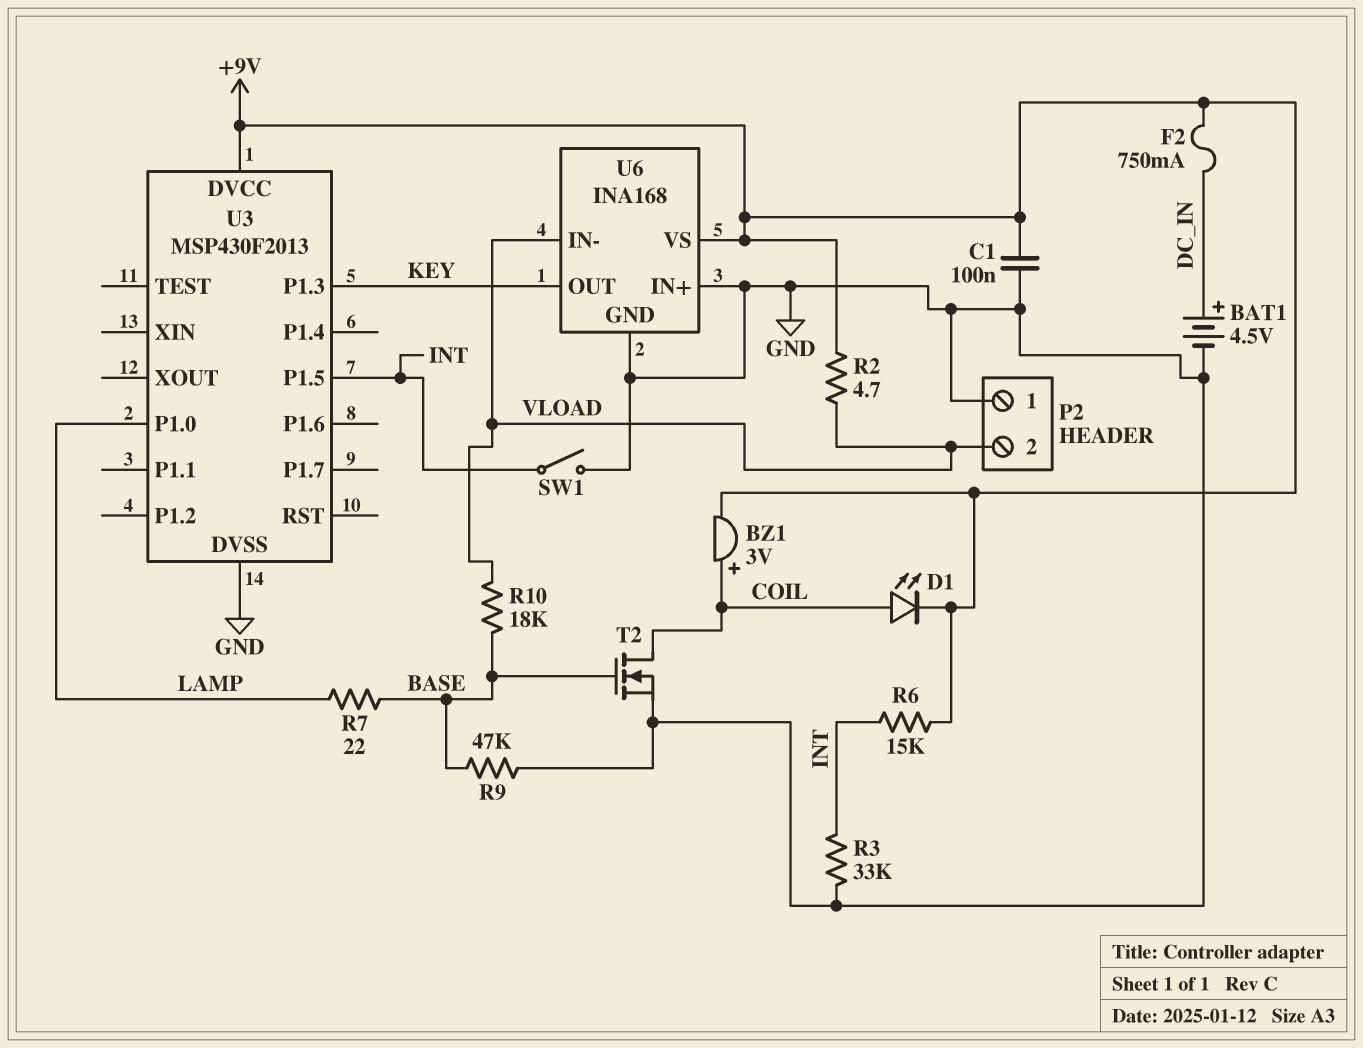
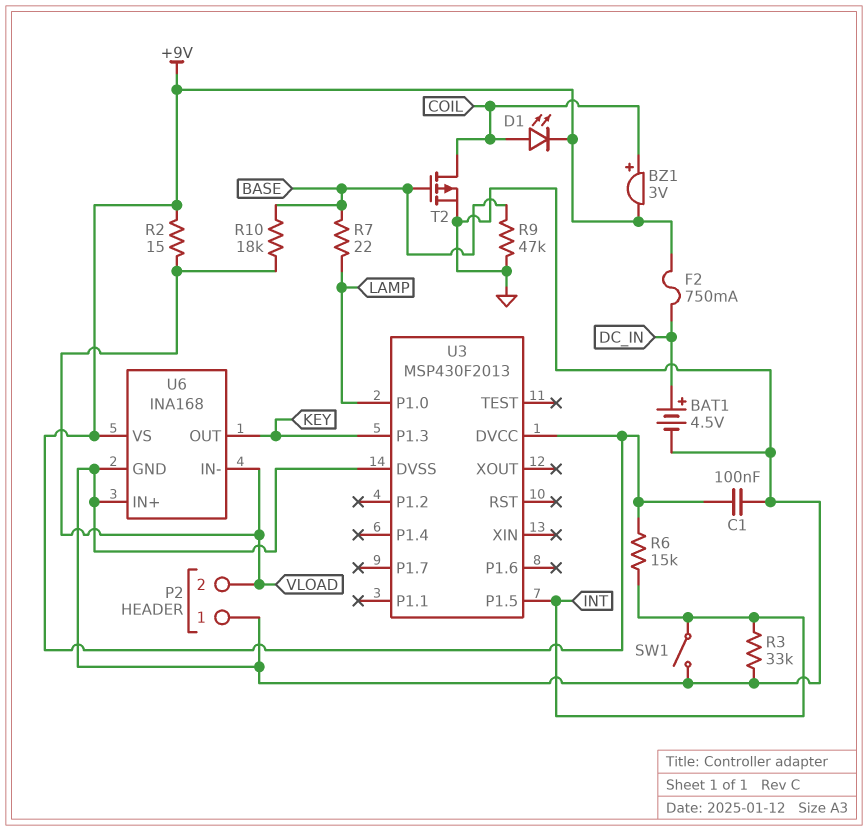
R2: 4.7 (+9V, VLOAD) -> 15 (+9V, VLOAD)
T2: NMOS (G BASE, D COIL, S GND) -> PMOS (G BASE, D COIL, S GND)

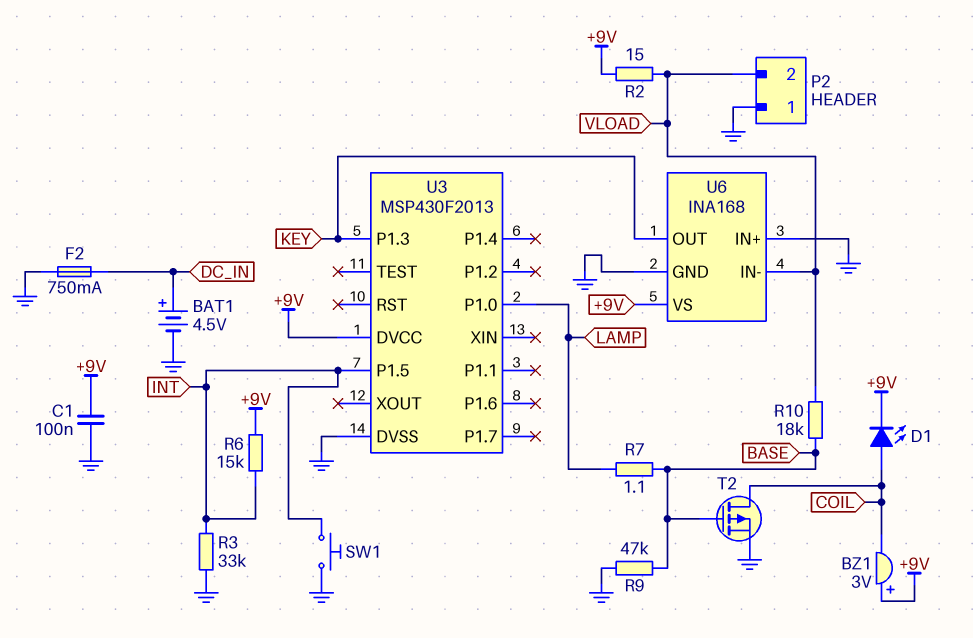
BZ1: buzzer 3V (plus COIL, minus +9V) -> buzzer 3V (plus +9V, minus COIL)
F2: 750mA (+9V, DC_IN) -> 750mA (DC_IN, GND)
R7: 22 (BASE, LAMP) -> 1.1 (BASE, LAMP)
SW1: switch (GND, INT) -> button (GND, INT)

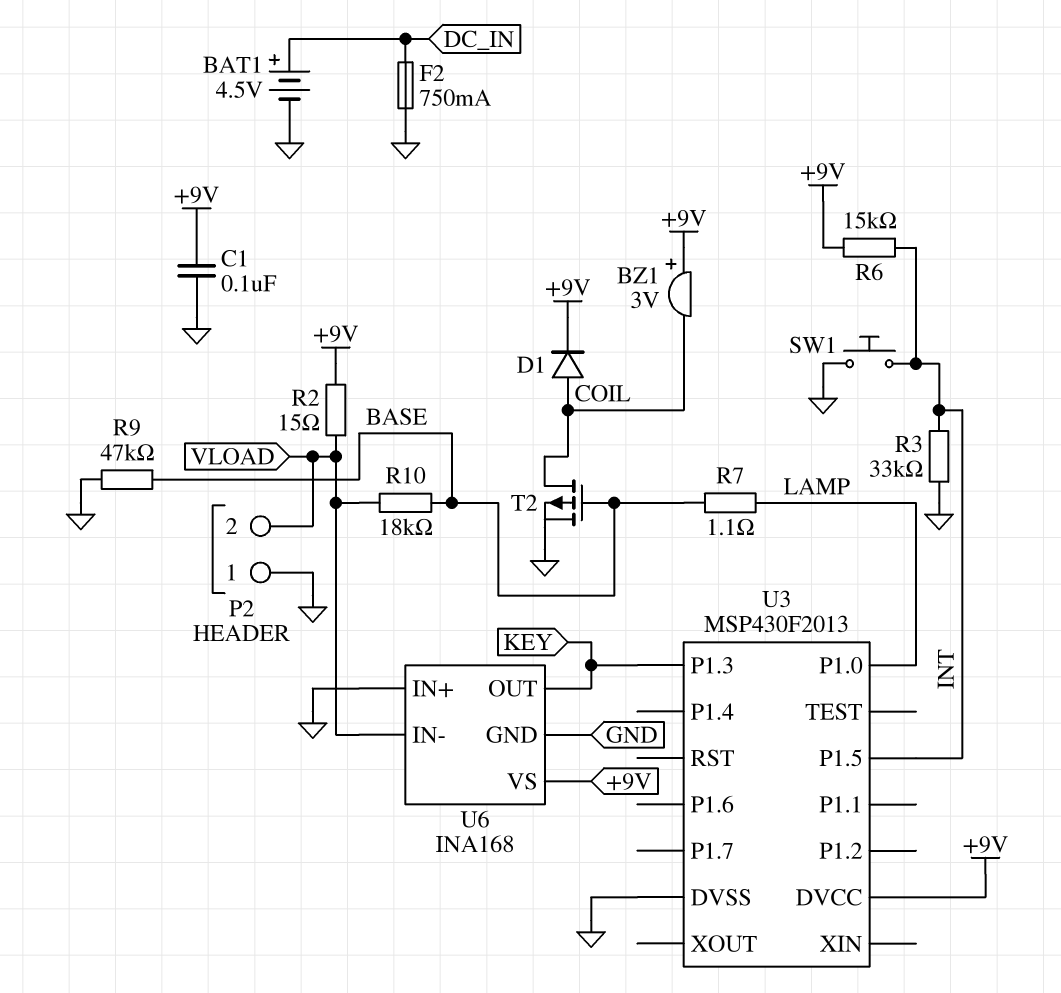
D1: LED (A COIL, K +9V) -> diode (A COIL, K +9V)

